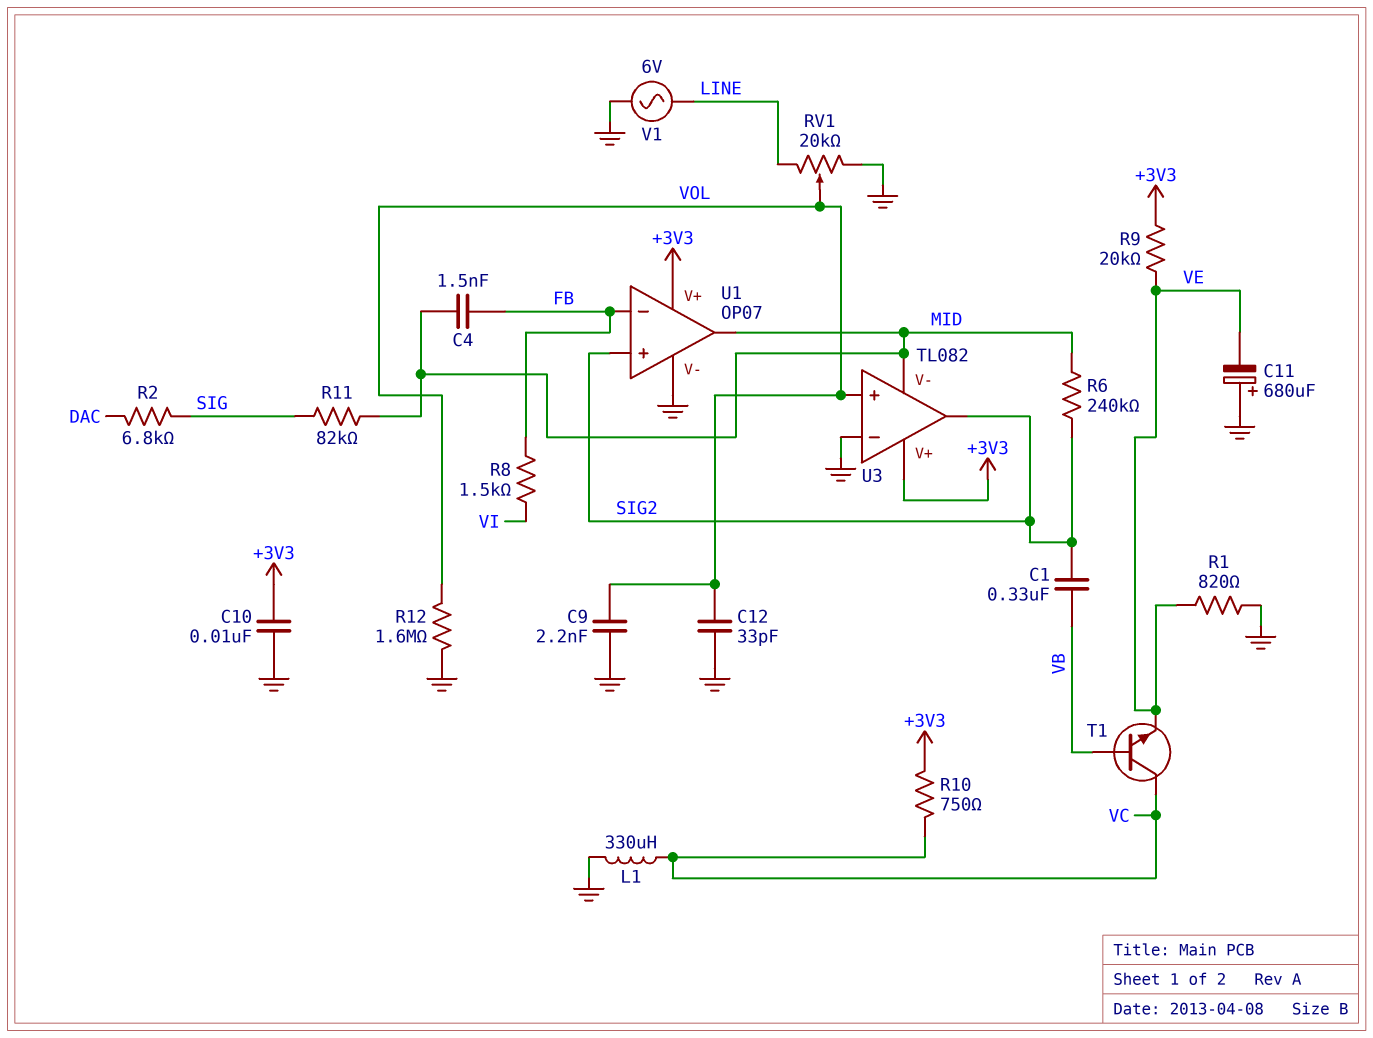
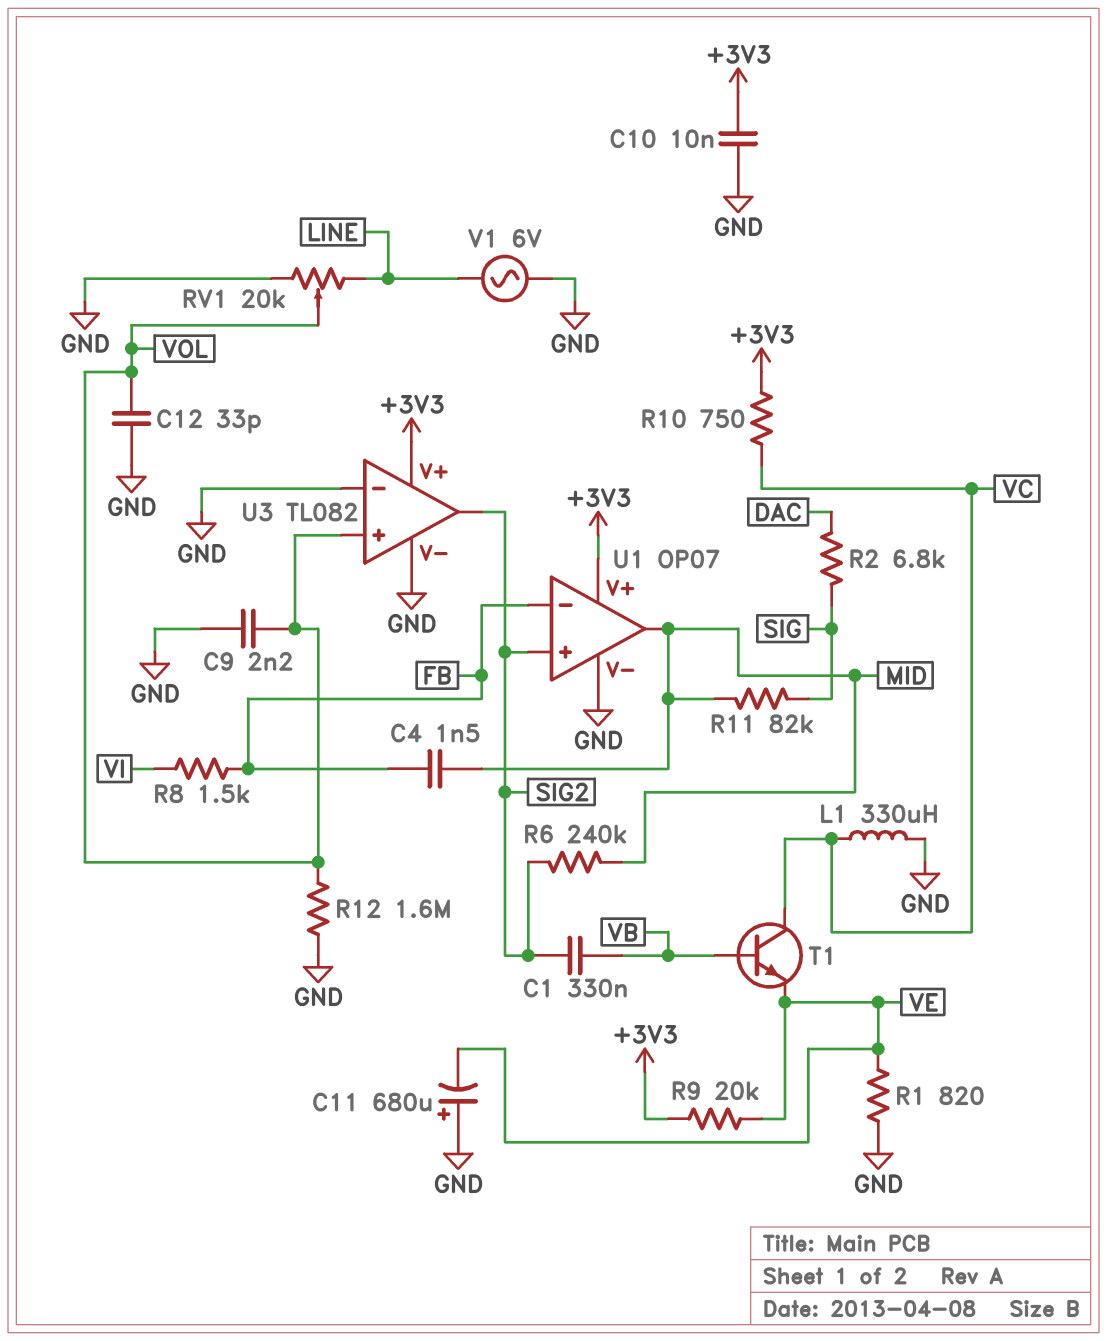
U3 pin V-: MID -> GND

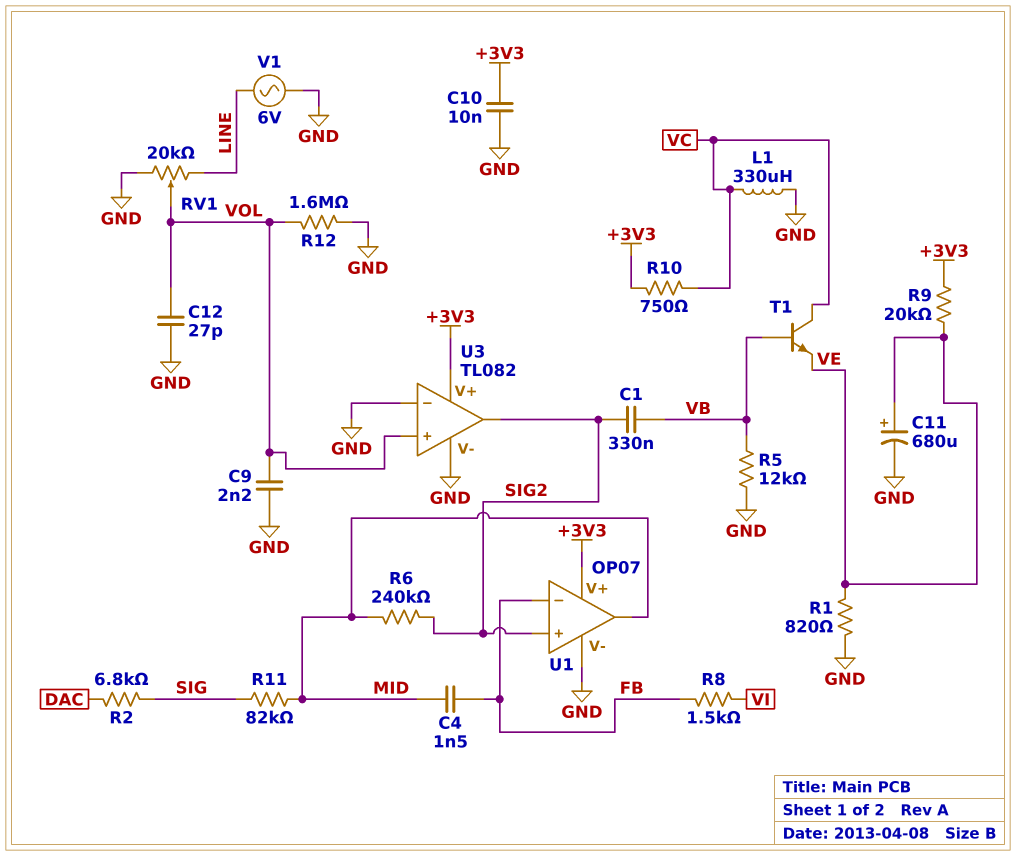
C11: 680uF (plus GND, minus VE) -> 680uF (plus VE, minus GND)
C12: 33pF (GND, VOL) -> 27pF (GND, VOL)
R5: none -> 12k (GND, VB)

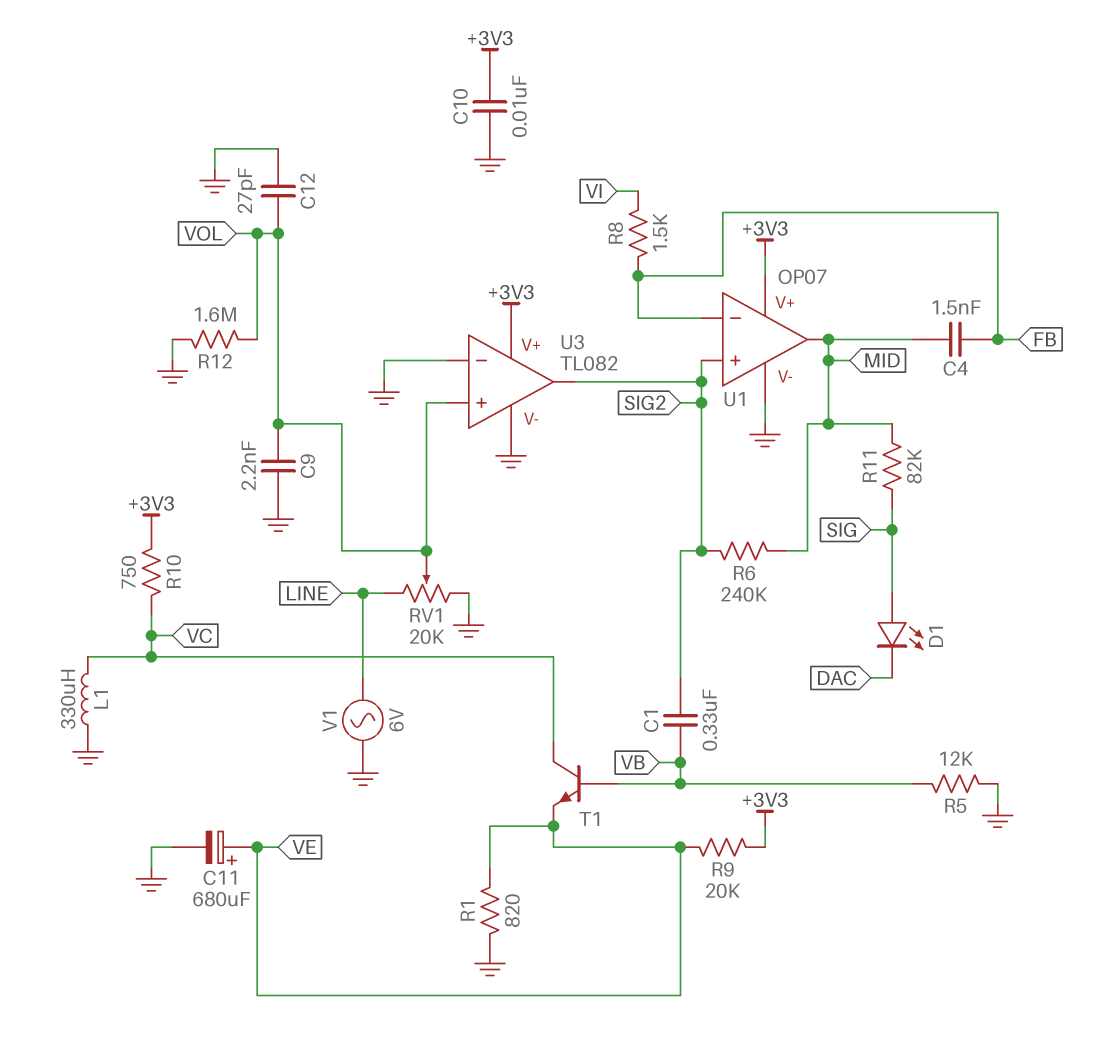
D1: none -> LED (A SIG, K DAC)
R2: 6.8k (DAC, SIG) -> none

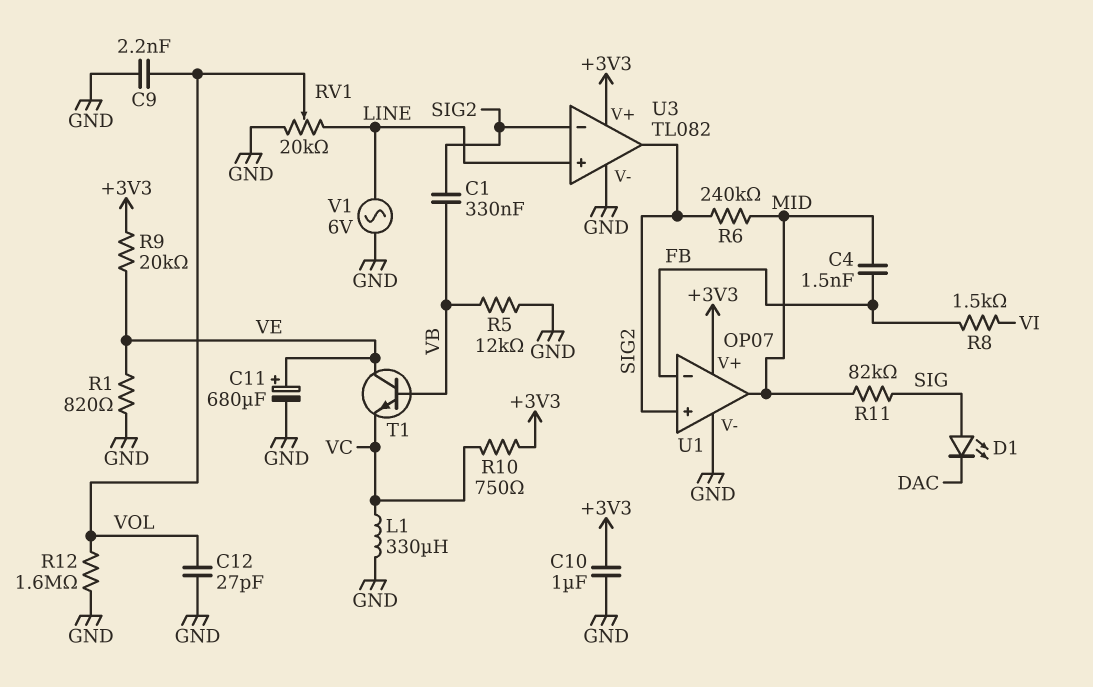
C10: 10nF (+3V3, GND) -> 1uF (+3V3, GND)
T1: NPN (B VB, C VC, E VE) -> NPN (B VB, C VE, E VC)
U3 pin in+: VOL -> LINE
U3 pin in-: GND -> SIG2

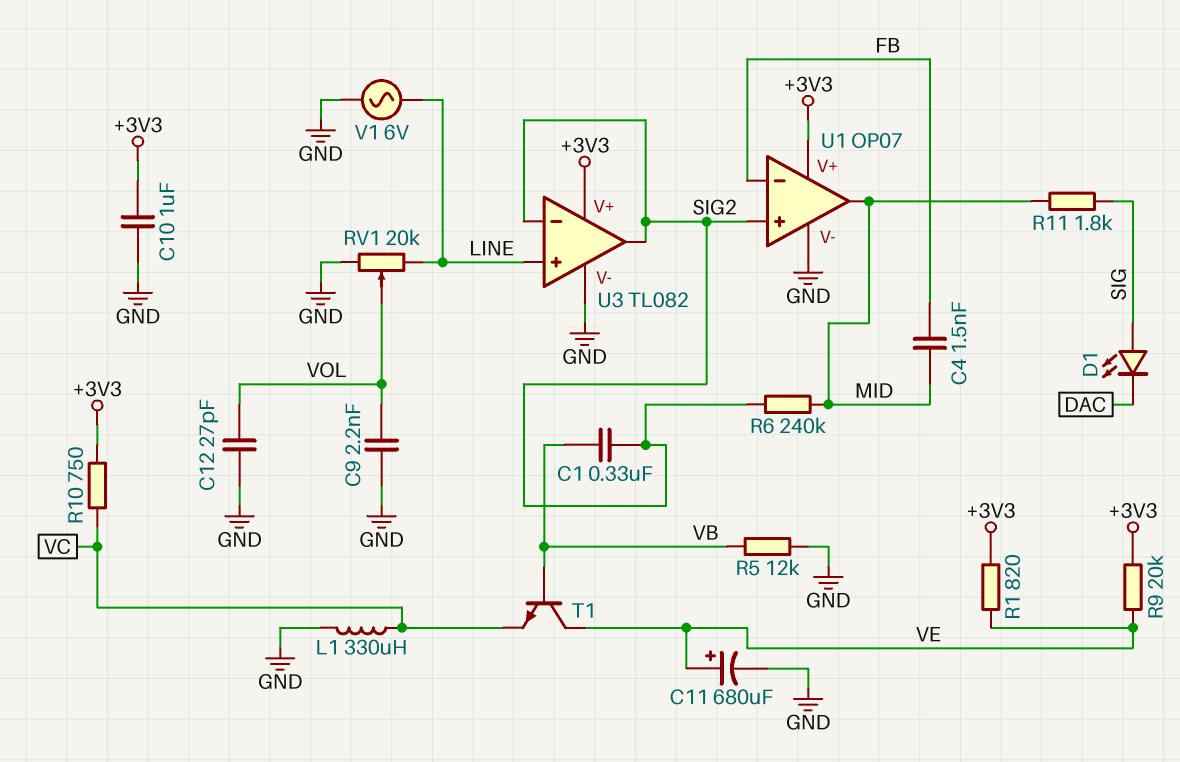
R1: 820 (GND, VE) -> 820 (+3V3, VE)
R8: 1.5k (FB, VI) -> none
R11: 82k (MID, SIG) -> 1.8k (MID, SIG)
R12: 1.6M (GND, VOL) -> none

